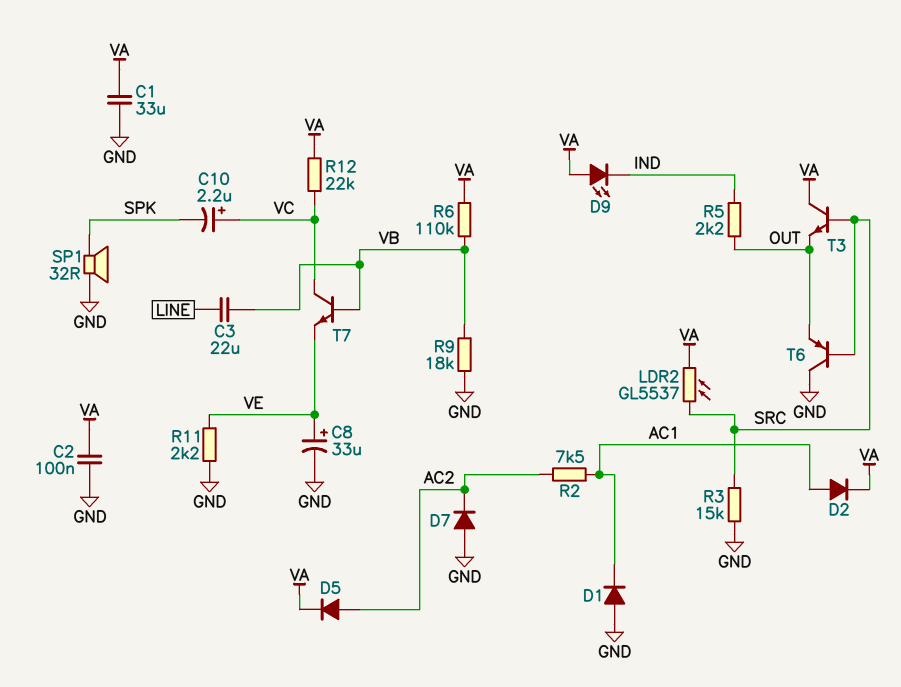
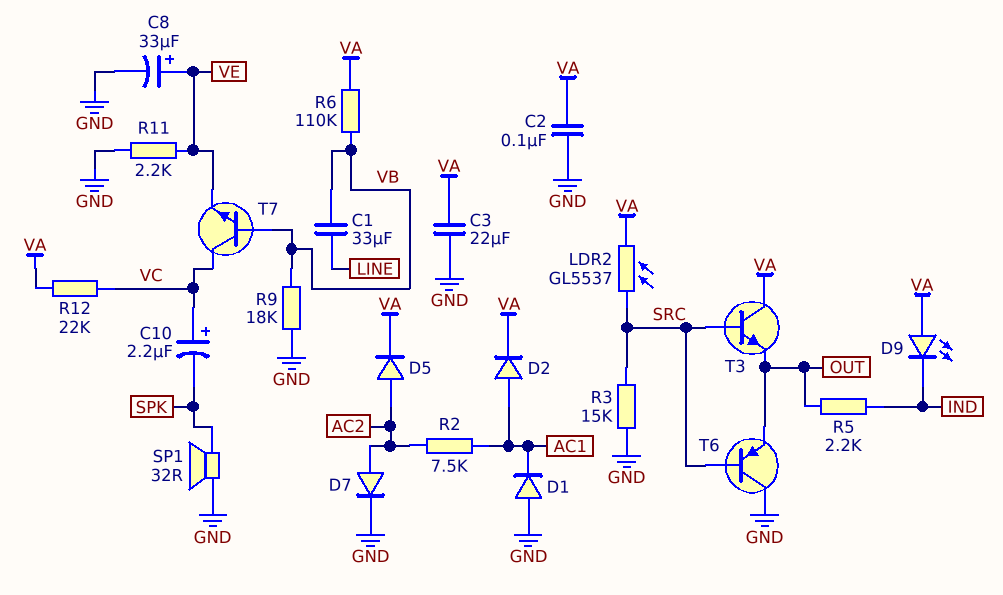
C1: 33uF (GND, VA) -> 33uF (LINE, VB)
C3: 22uF (LINE, VB) -> 22uF (GND, VA)
D7: diode (A GND, K AC2) -> diode (A AC2, K GND)

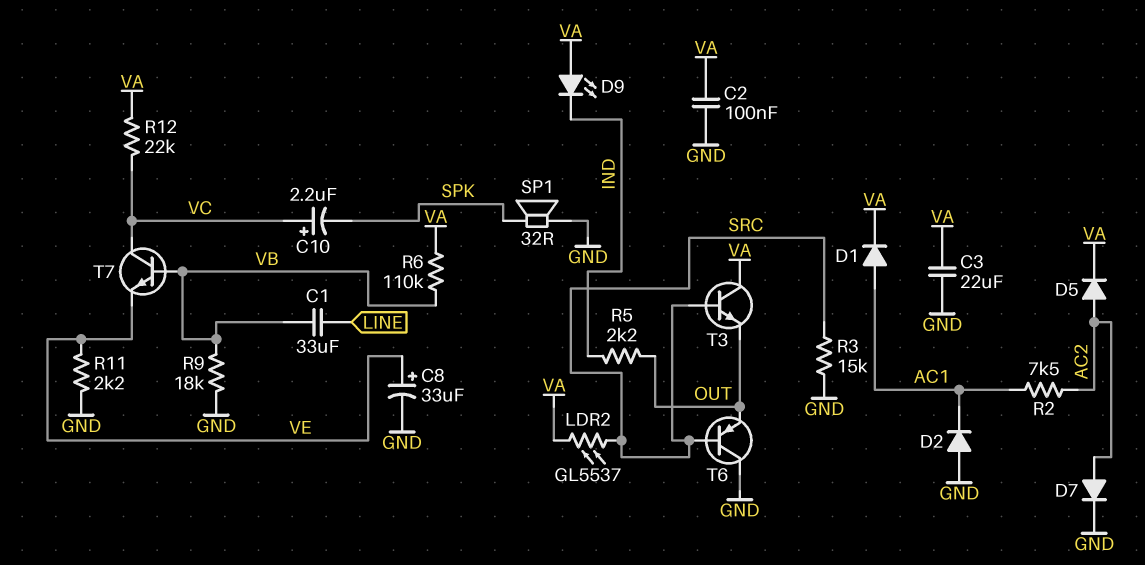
D1: diode (A GND, K AC1) -> diode (A AC1, K VA)
D2: diode (A AC1, K VA) -> diode (A GND, K AC1)

